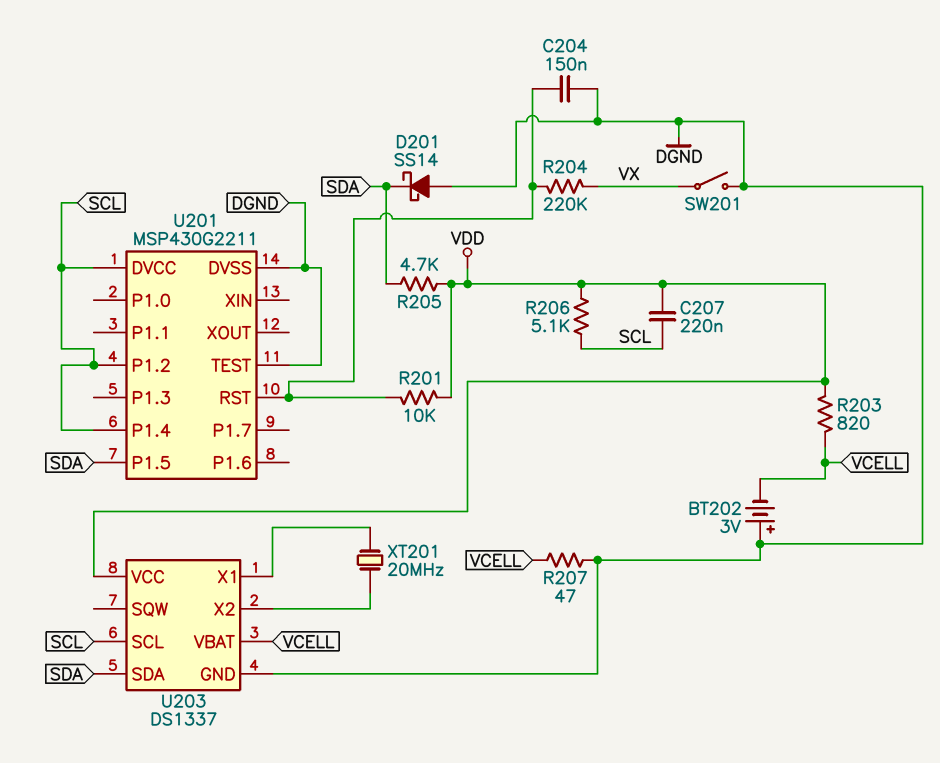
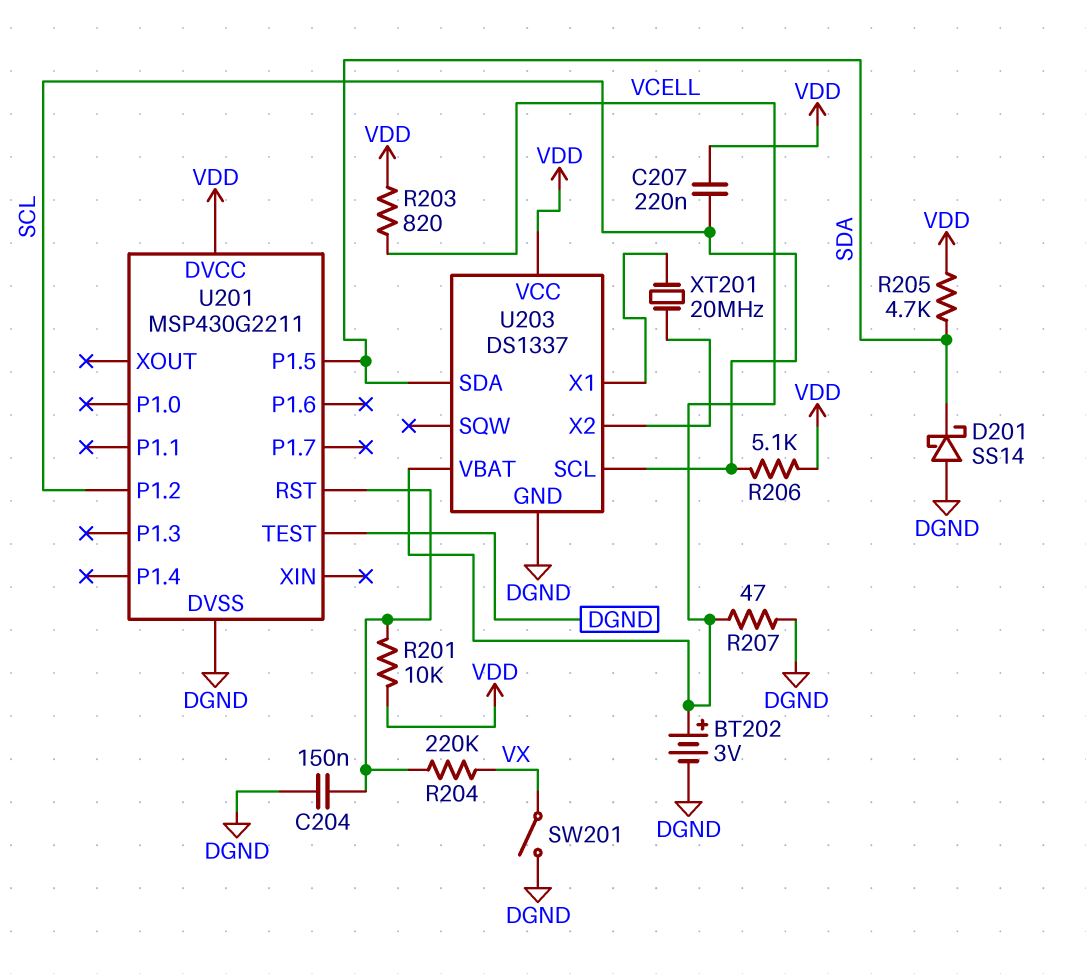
BT202: 3V (plus DGND, minus VCELL) -> 3V (plus VCELL, minus DGND)
U201 pin DVCC: SCL -> VDD
U201 pin P1.4: SCL -> none

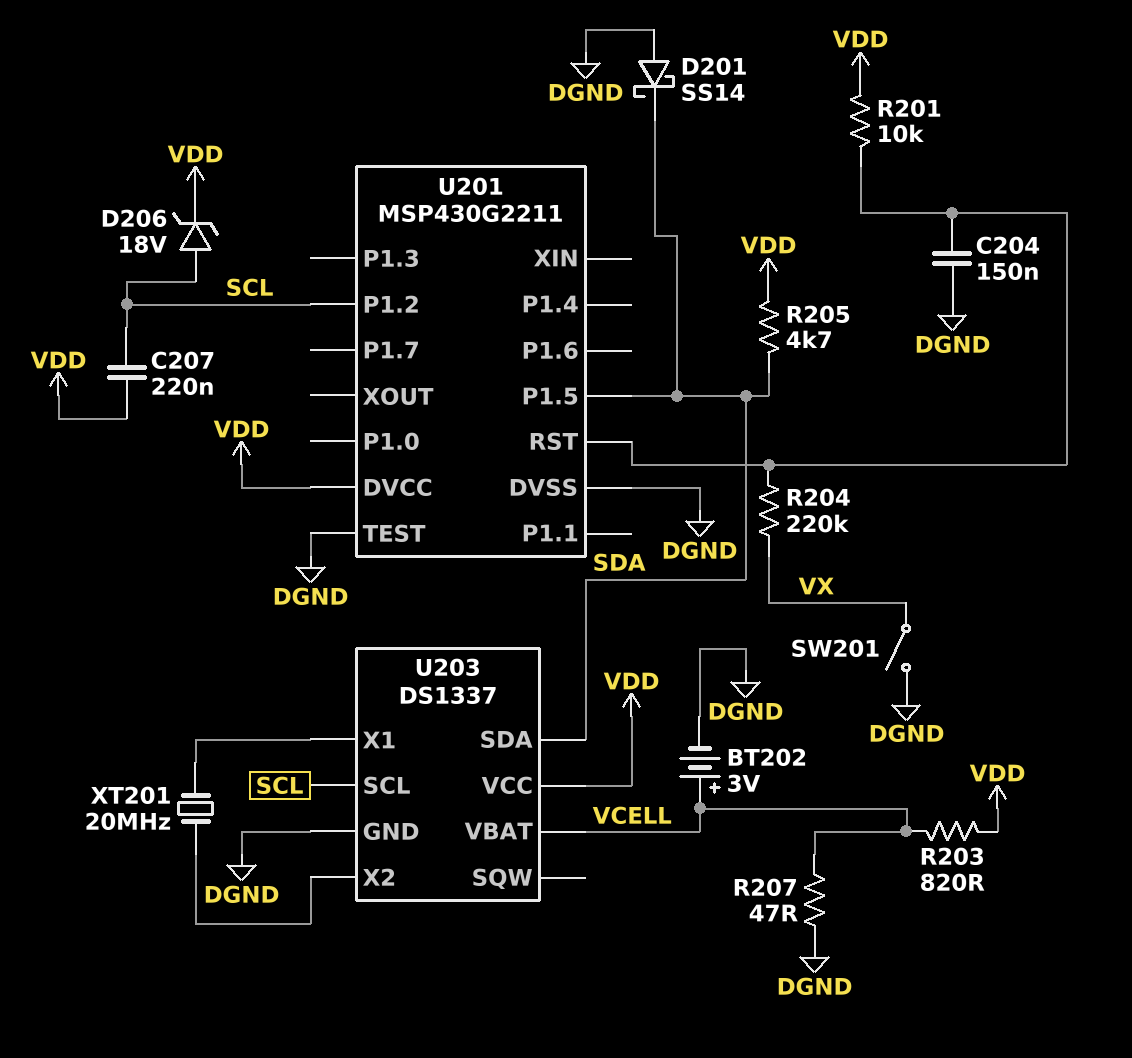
D206: none -> zener 18V (A SCL, K VDD)
R206: 5.1k (SCL, VDD) -> none

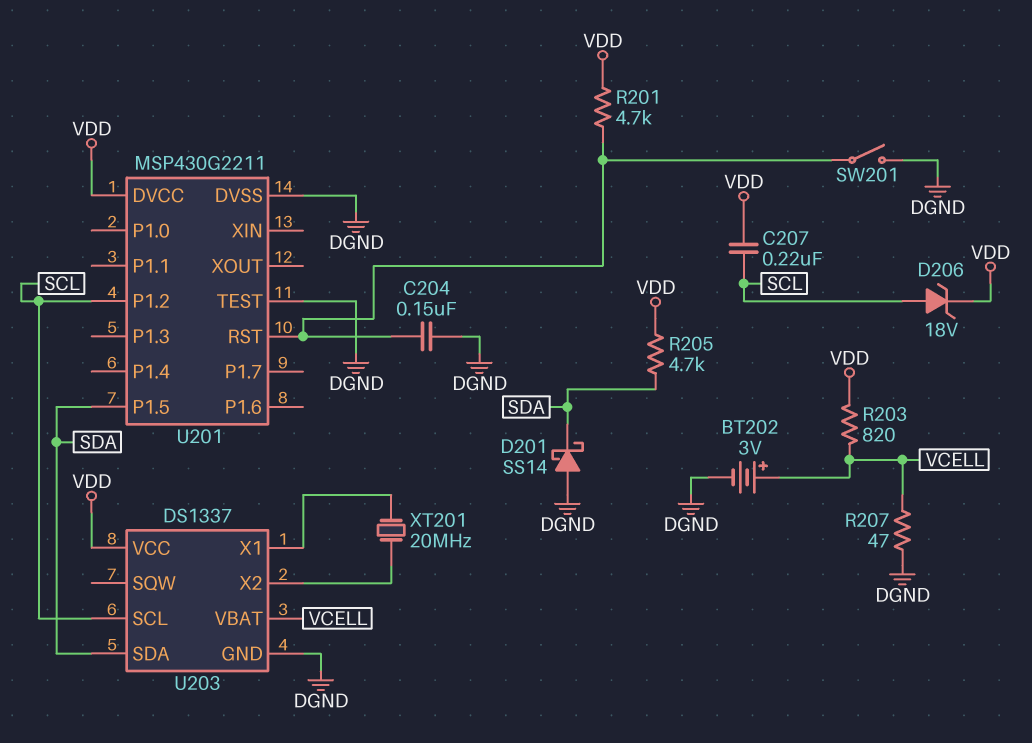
R201: 10k (U201/RST, VDD) -> 4.7k (U201/RST, VDD)
R204: 220k (U201/RST, VX) -> none
SW201: switch (DGND, VX) -> switch (DGND, U201/RST)

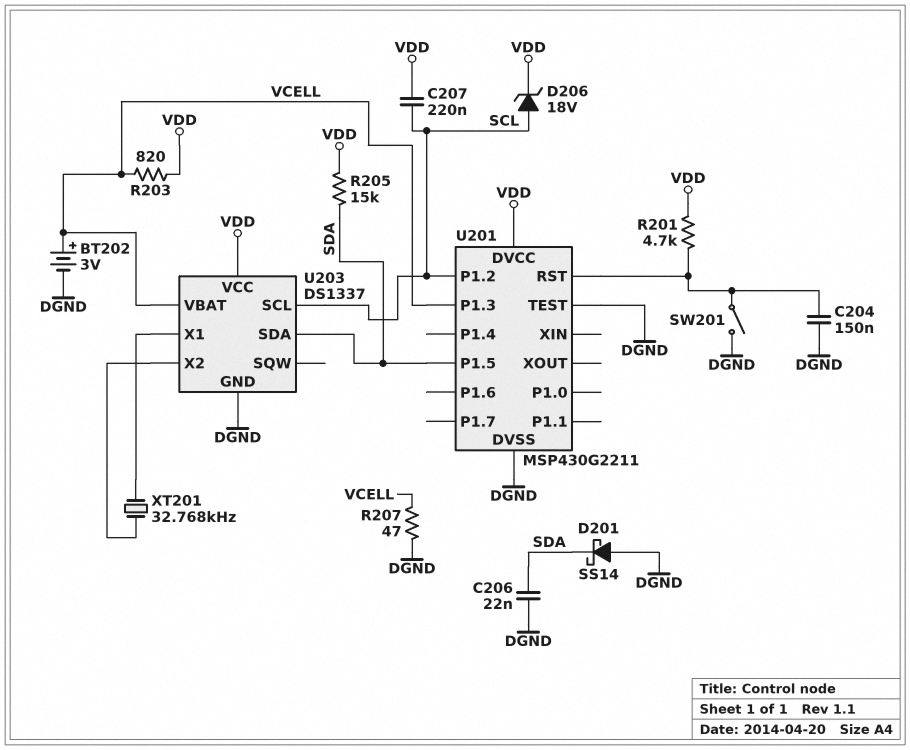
C206: none -> 22nF (DGND, SDA)
R205: 4.7k (SDA, VDD) -> 15k (SDA, VDD)
U201 pin P1.3: none -> VCELL
XT201: 20MHz (U203/X1, U203/X2) -> 32.768kHz (U203/X1, U203/X2)

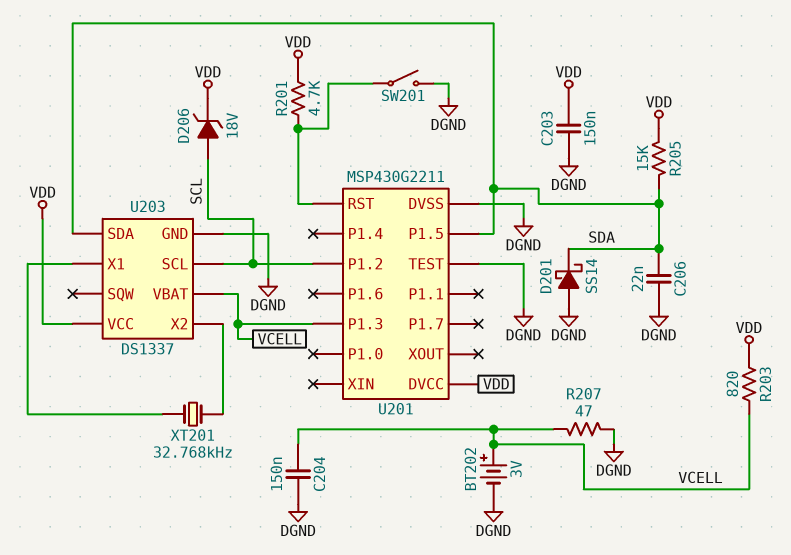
C203: none -> 150nF (DGND, VDD)
C204: 150nF (DGND, U201/RST) -> 150nF (DGND, VCELL)
C207: 220nF (SCL, VDD) -> none

